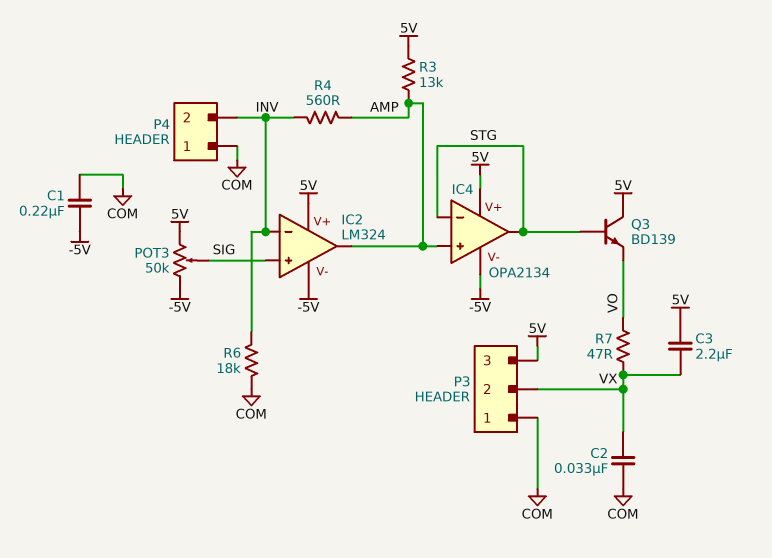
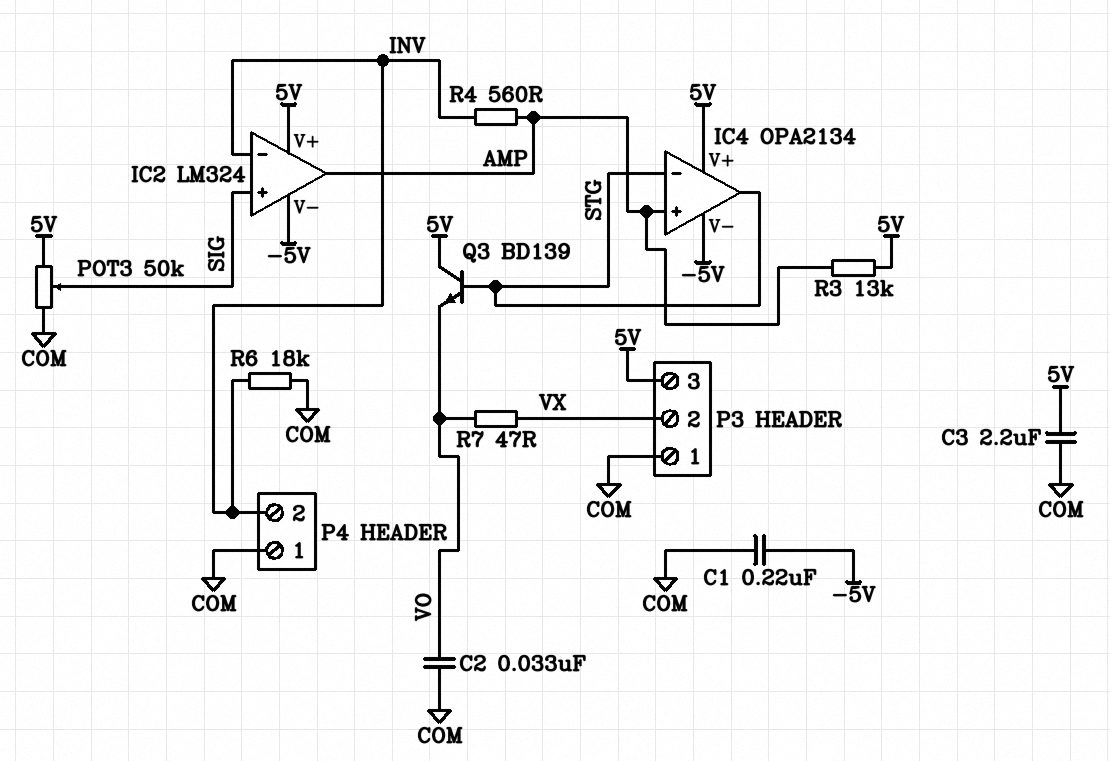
C2: 33nF (COM, VX) -> 33nF (COM, VO)
C3: 2.2uF (5V, VX) -> 2.2uF (5V, COM)
POT3: 50k (-5V, 5V, wiper SIG) -> 50k (5V, COM, wiper SIG)

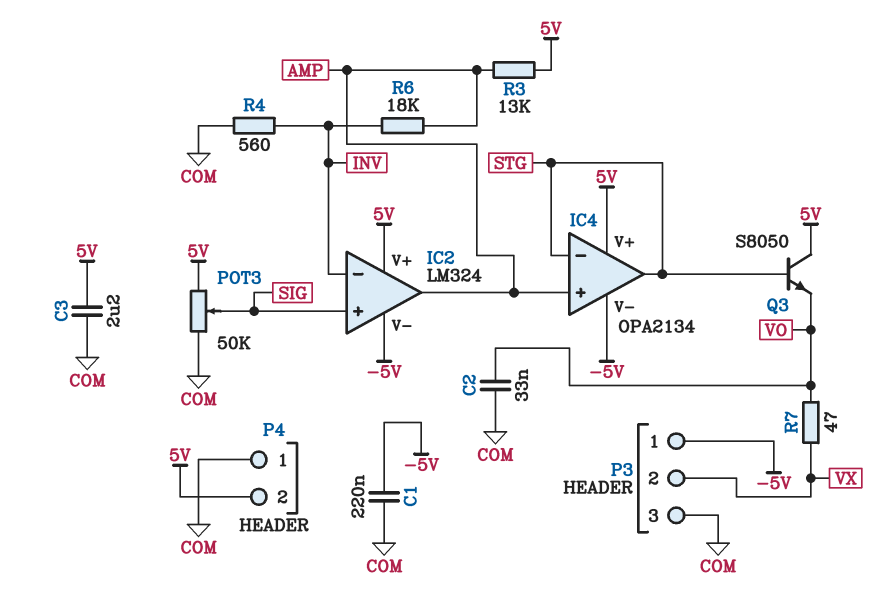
P3 pin 1: COM -> -5V
P3 pin 3: 5V -> COM
P4 pin 2: INV -> 5V
Q3: NPN BD139 (B STG, C 5V, E VO) -> NPN S8050 (B STG, C 5V, E VO)
R4: 560 (AMP, INV) -> 560 (COM, INV)
R6: 18k (COM, INV) -> 18k (AMP, INV)

